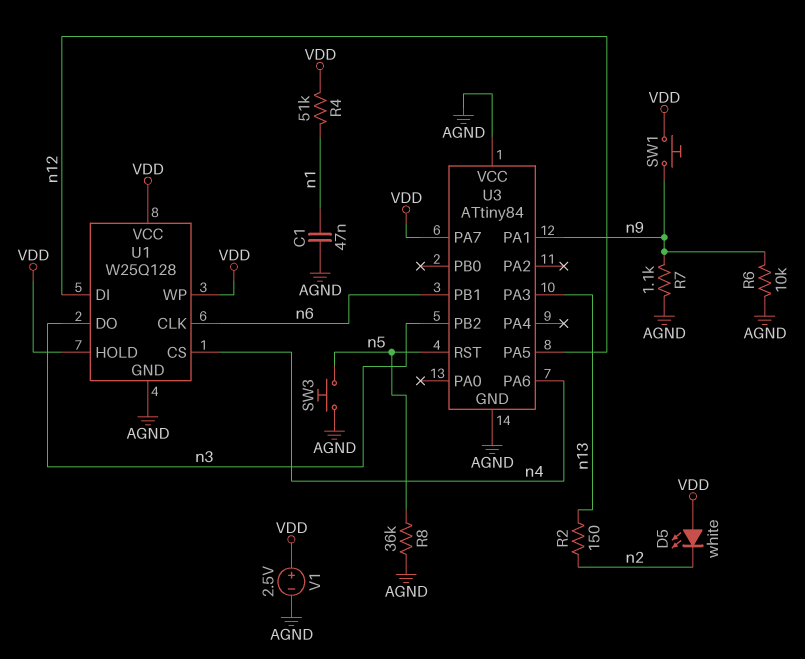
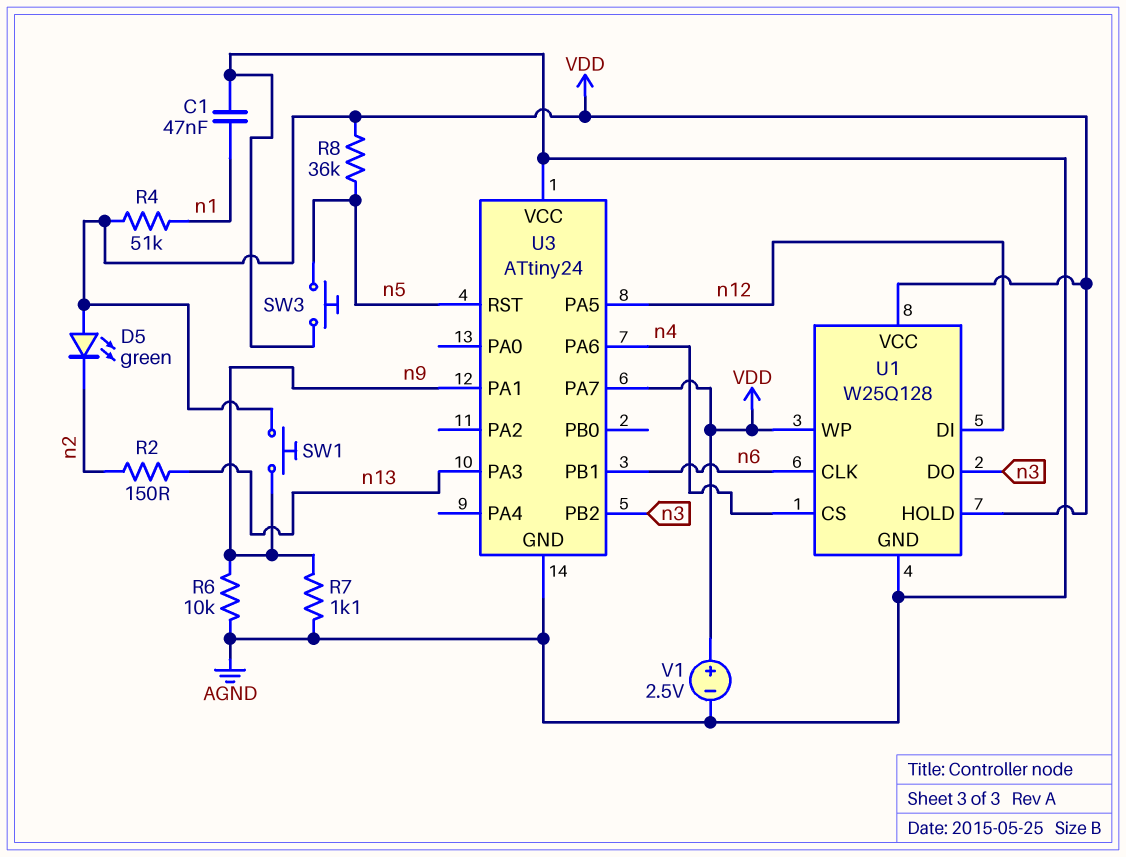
D5: LED white (A VDD, K n2) -> LED green (A VDD, K n2)
R8: 36k (AGND, n5) -> 36k (VDD, n5)
U3: ATtiny84 -> ATtiny24

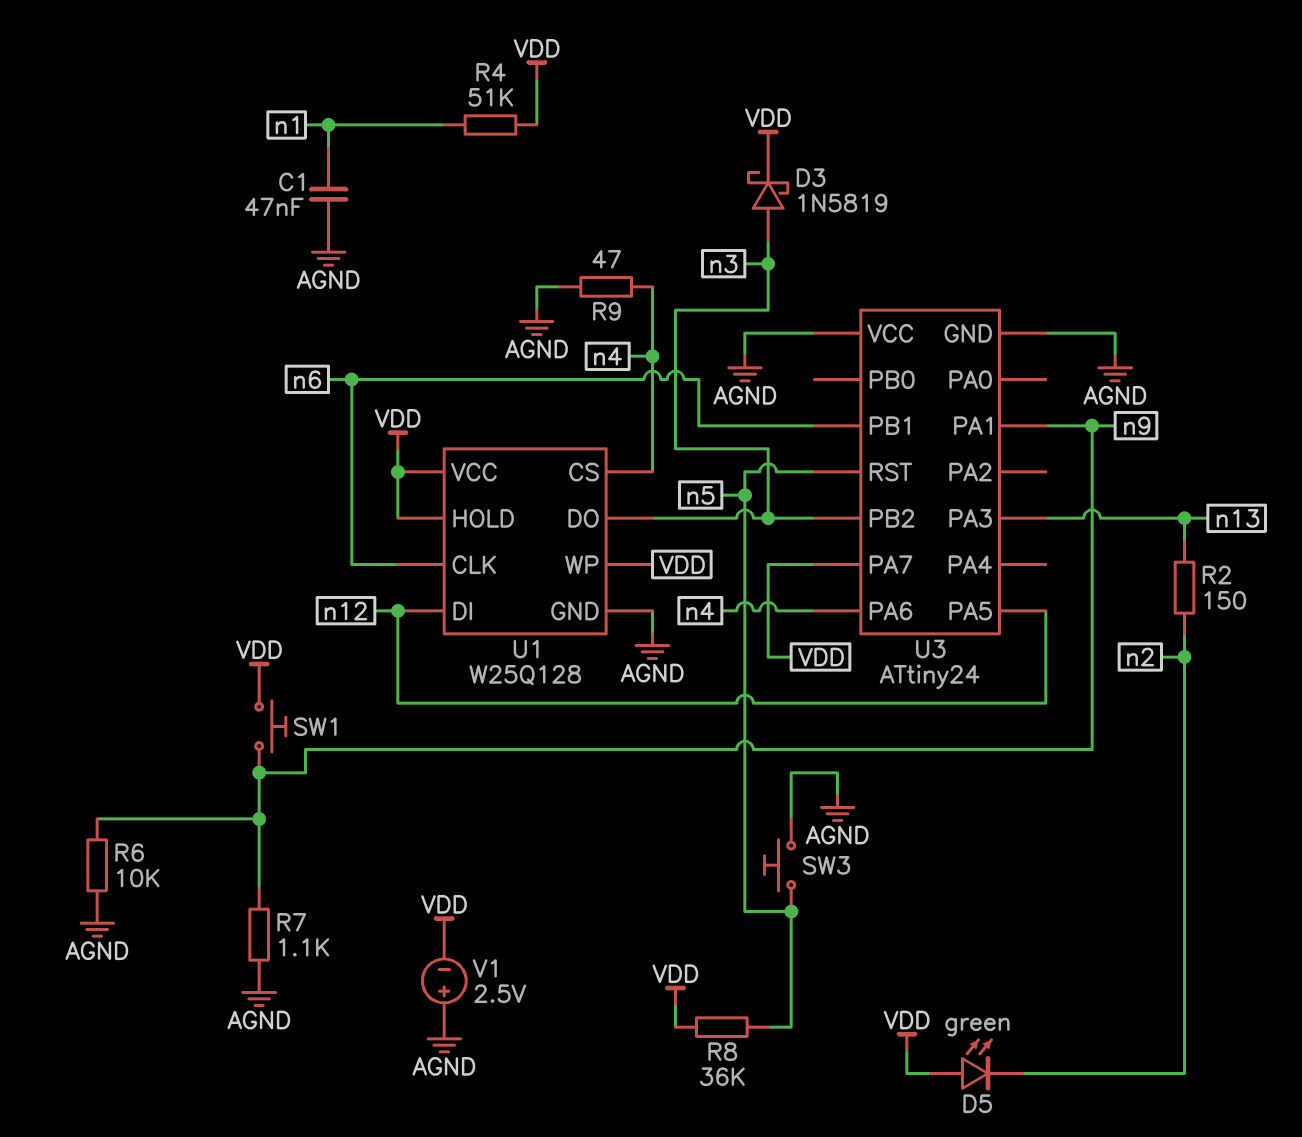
D3: none -> schottky 1N5819 (A n3, K VDD)
R9: none -> 47 (AGND, n4)
V1: 2.5V (plus VDD, minus AGND) -> 2.5V (plus AGND, minus VDD)

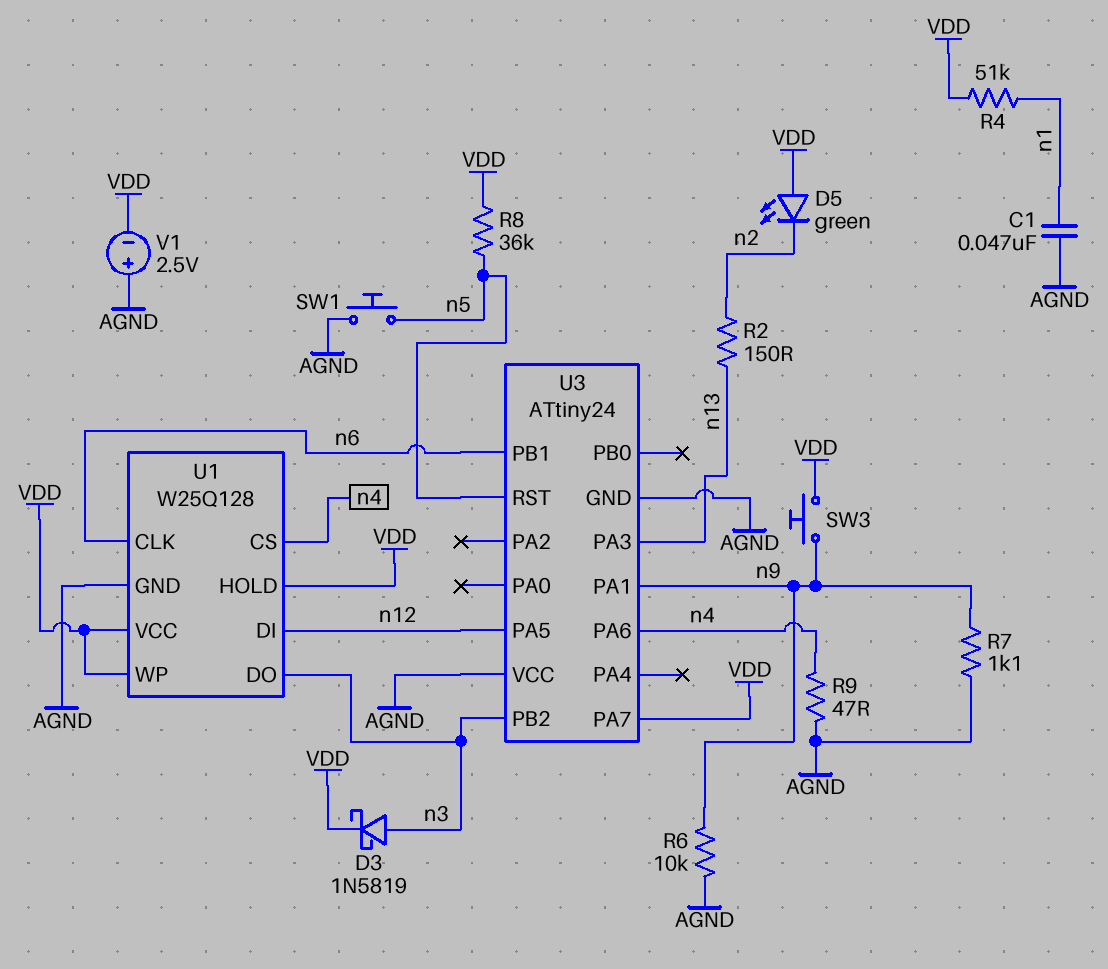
SW1: button (VDD, n9) -> button (AGND, n5)
SW3: button (AGND, n5) -> button (VDD, n9)

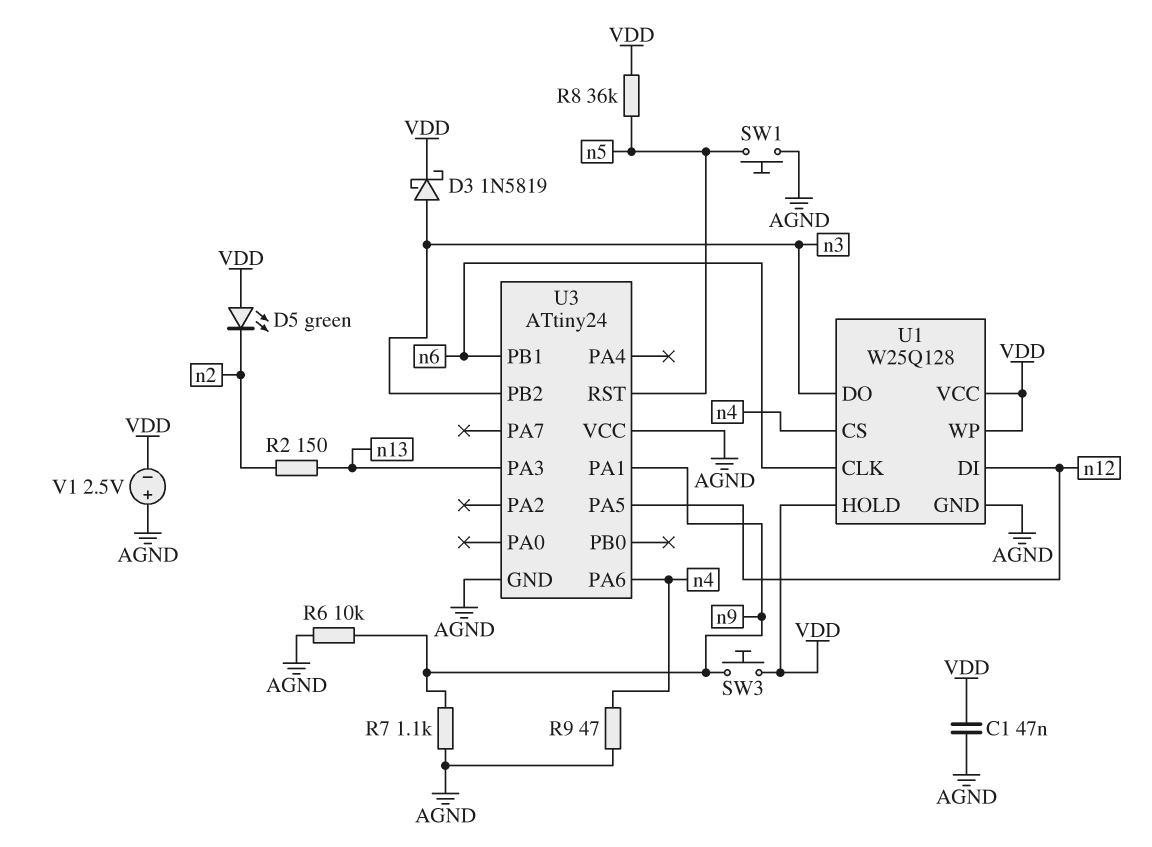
C1: 47nF (AGND, n1) -> 47nF (AGND, VDD)
R4: 51k (VDD, n1) -> none
U3 pin PA7: VDD -> none

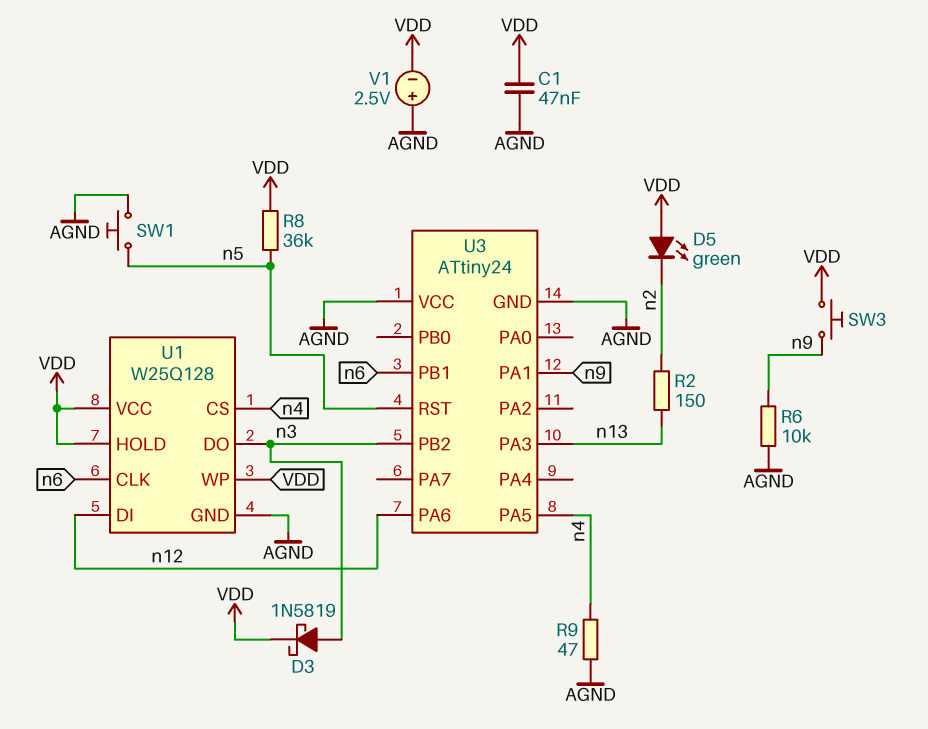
R7: 1.1k (AGND, n9) -> none
U3 pin PA5: n12 -> n4
U3 pin PA6: n4 -> n12

